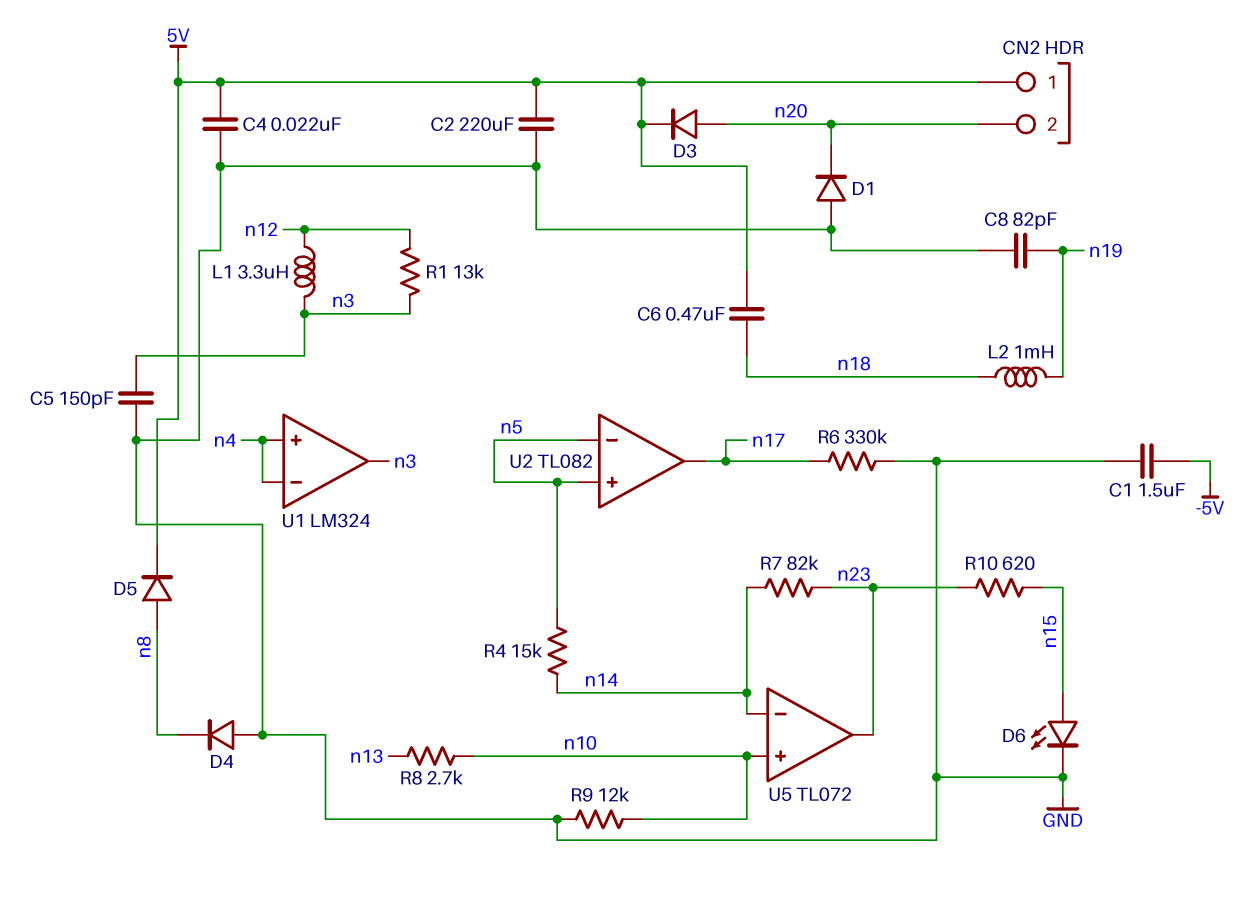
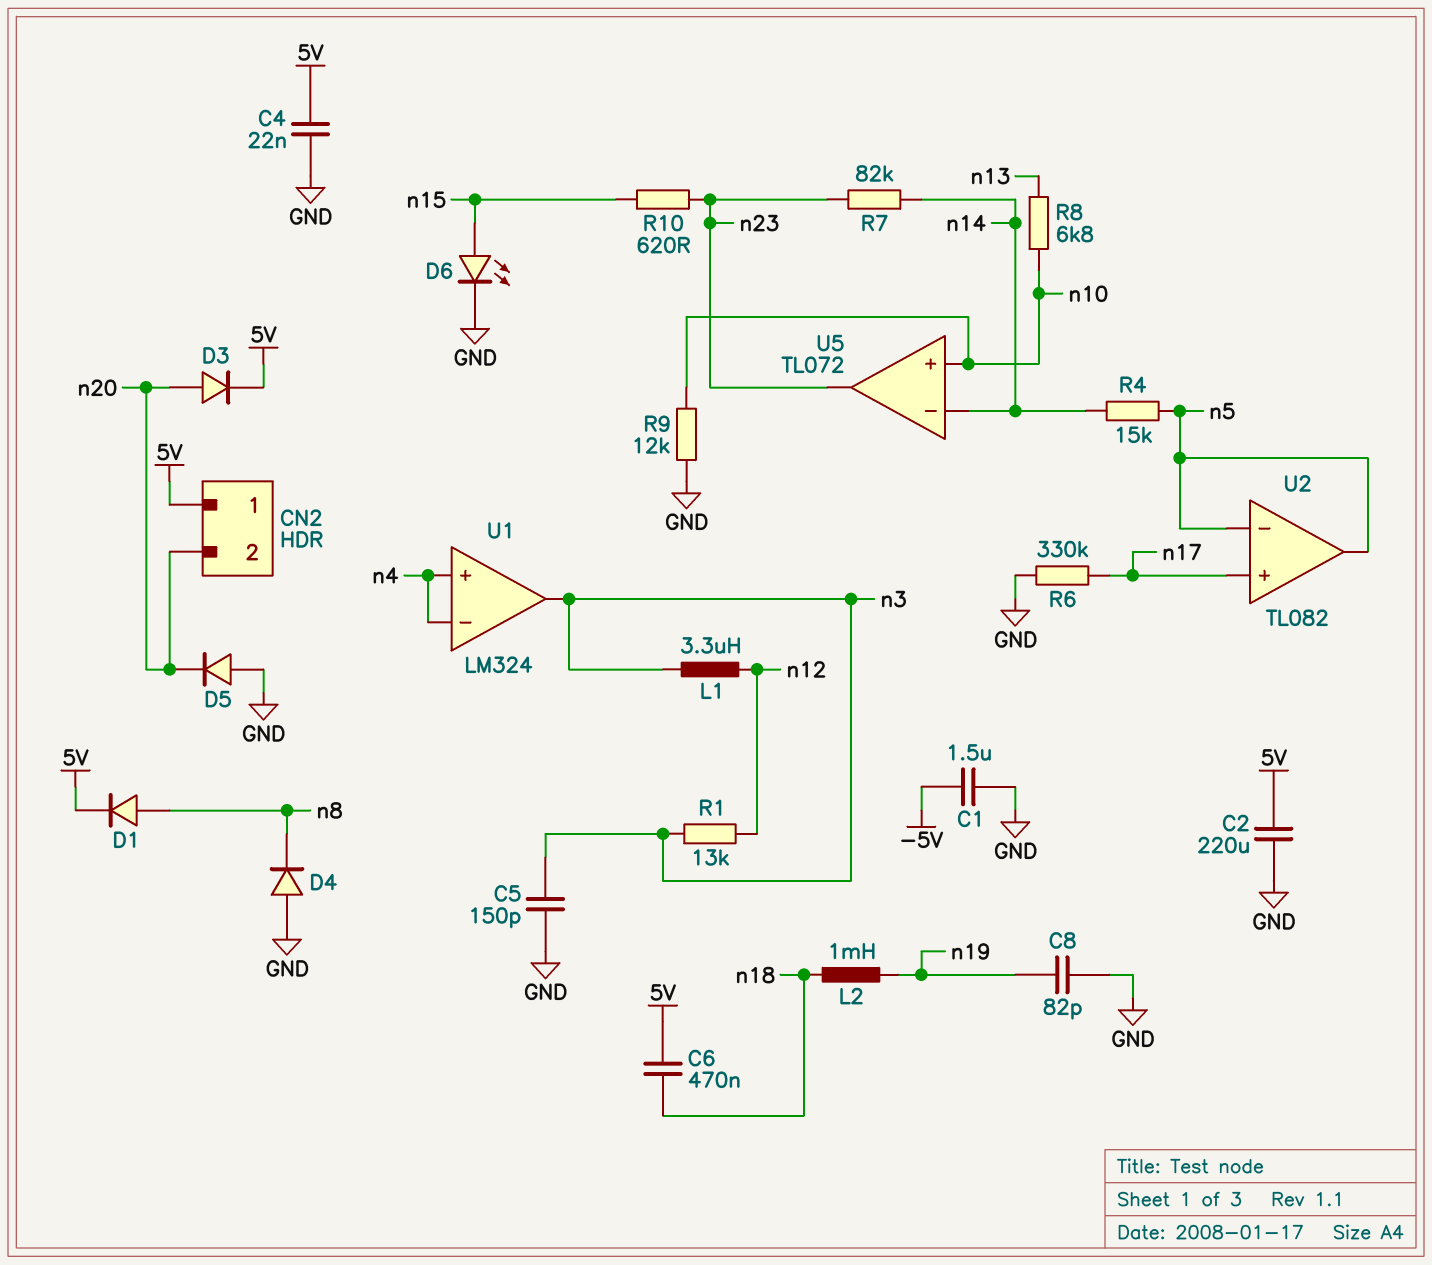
D1: diode (A GND, K n20) -> diode (A n8, K 5V)
D5: diode (A n8, K 5V) -> diode (A GND, K n20)
R8: 2.7k (n10, n13) -> 6.8k (n10, n13)
U2 pin in+: n5 -> n17
U2 pin out: n17 -> n5

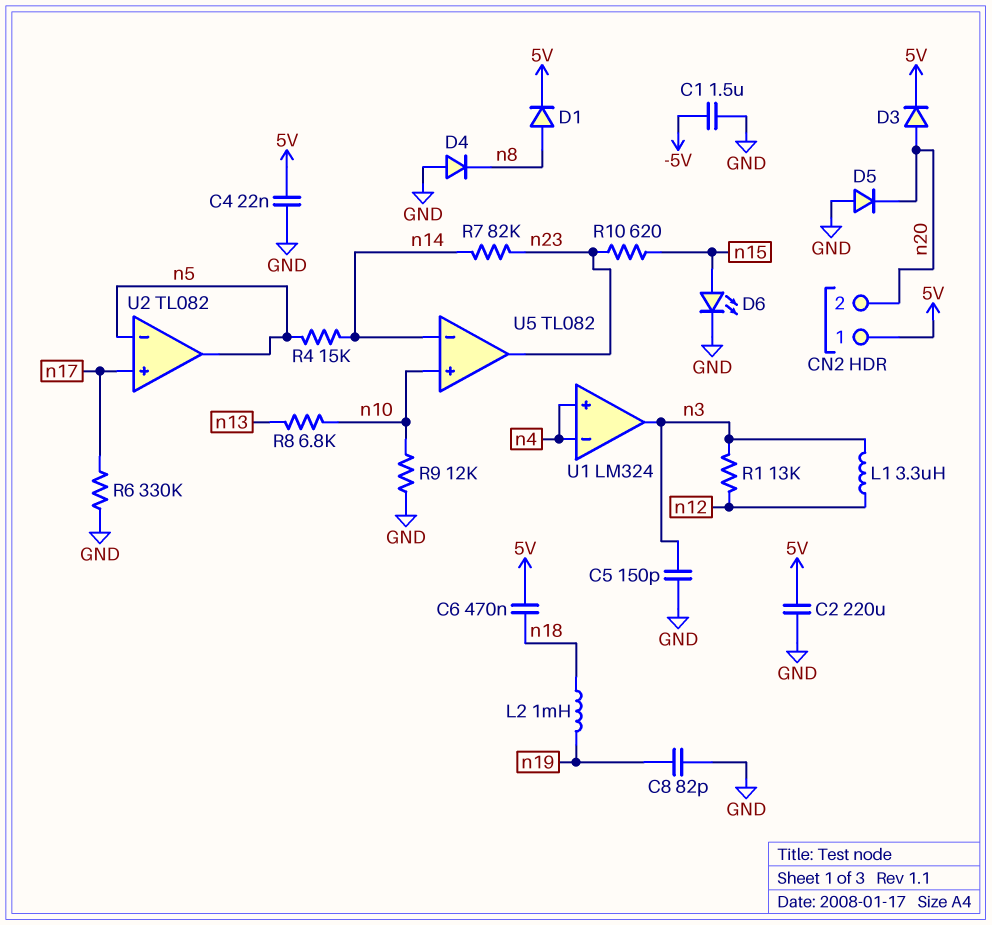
U5: TL072 -> TL082

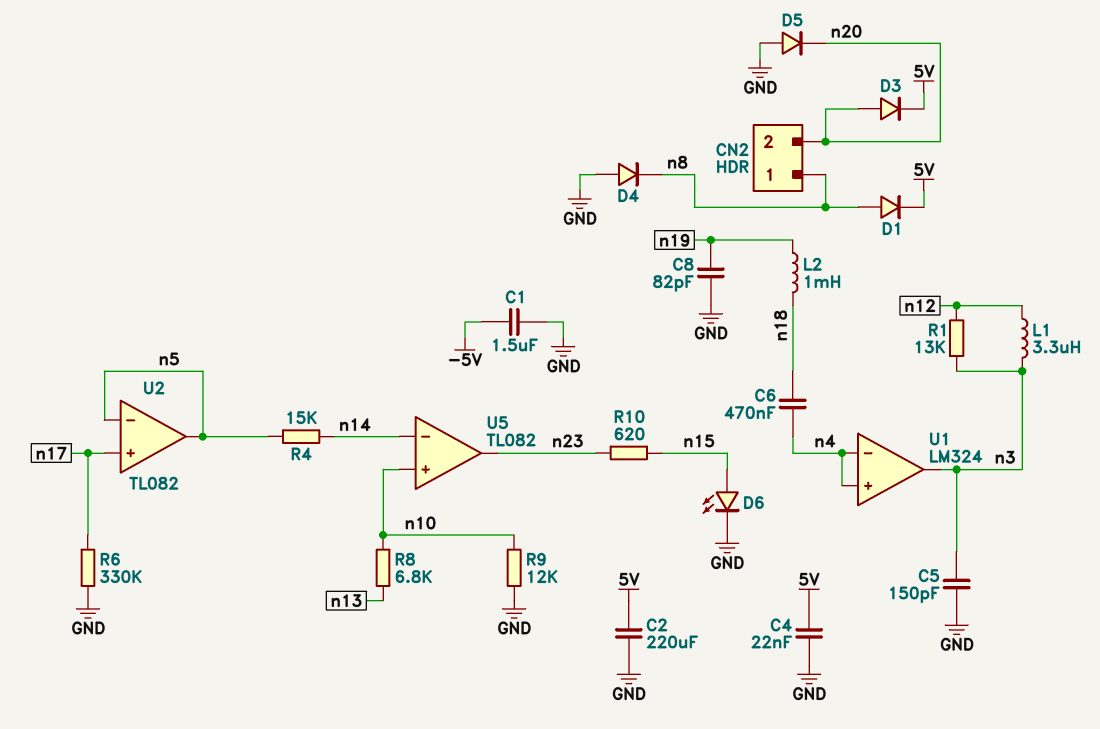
C6: 470nF (5V, n18) -> 470nF (n4, n18)
CN2 pin 1: 5V -> n8
R7: 82k (n14, n23) -> none

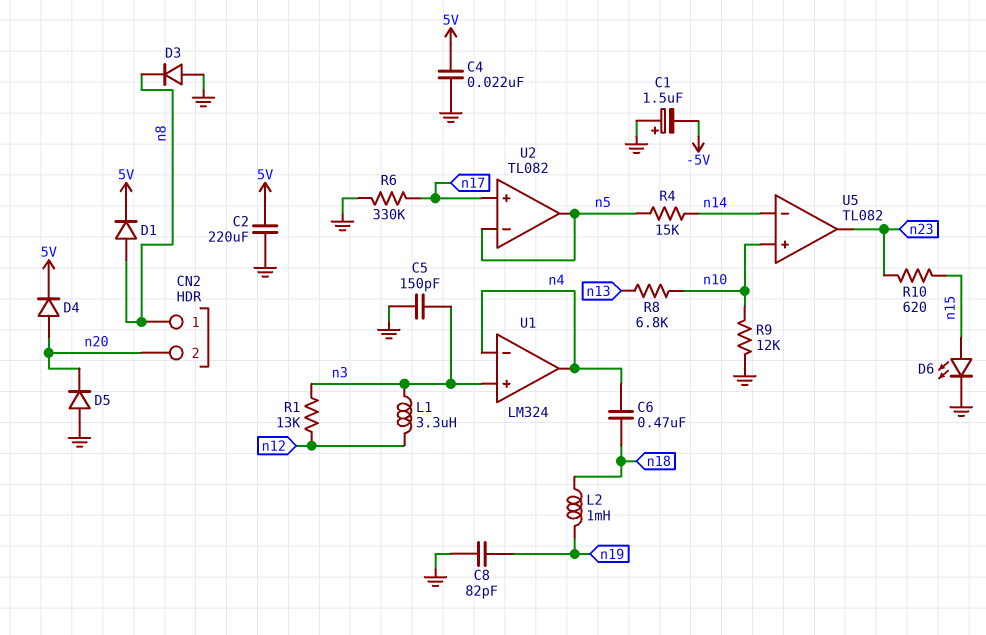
C1: 1.5uF (-5V, GND) -> 1.5uF (plus GND, minus -5V)
D3: diode (A n20, K 5V) -> diode (A GND, K n8)
D4: diode (A GND, K n8) -> diode (A n20, K 5V)
U1 pin in+: n4 -> n3
U1 pin out: n3 -> n4

